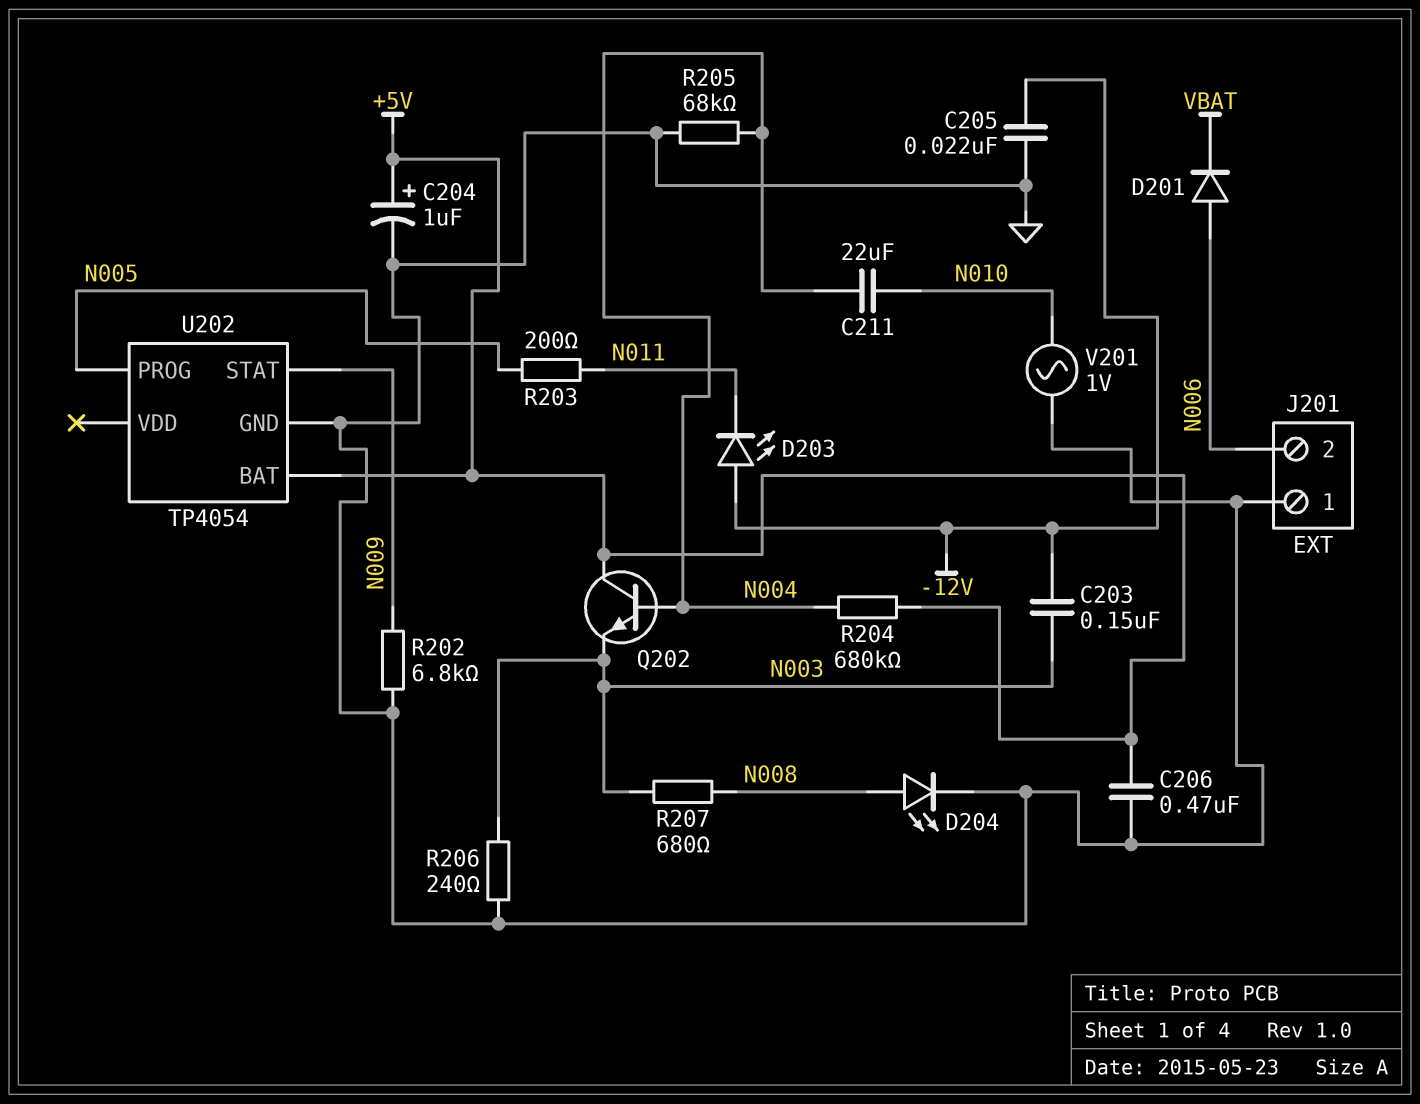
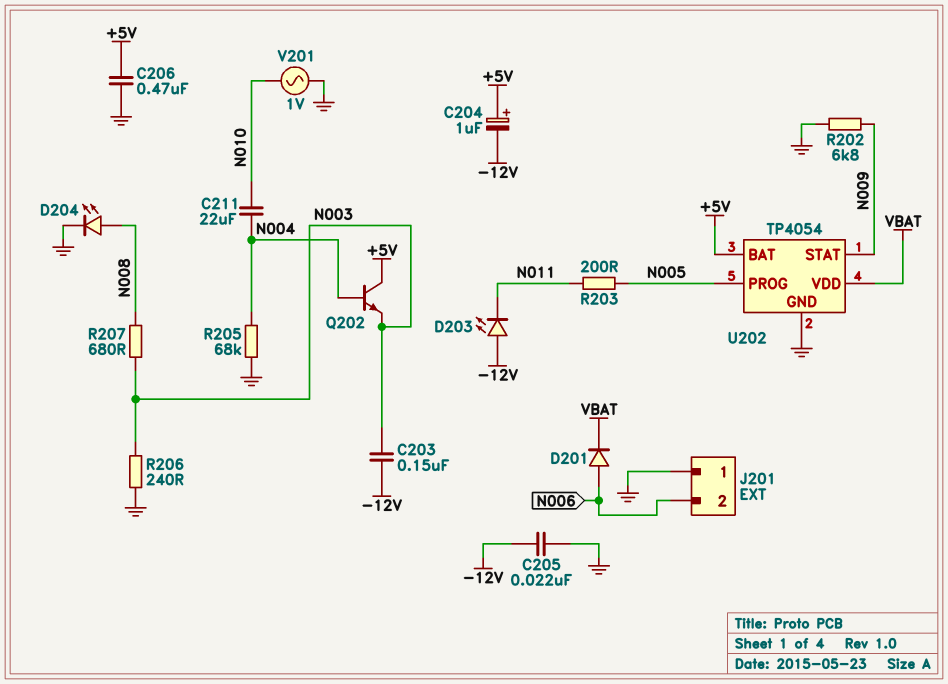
C204: 1uF (plus +5V, minus GND) -> 1uF (plus +5V, minus -12V)
R204: 680k (+5V, N004) -> none
U202 pin VDD: none -> VBAT

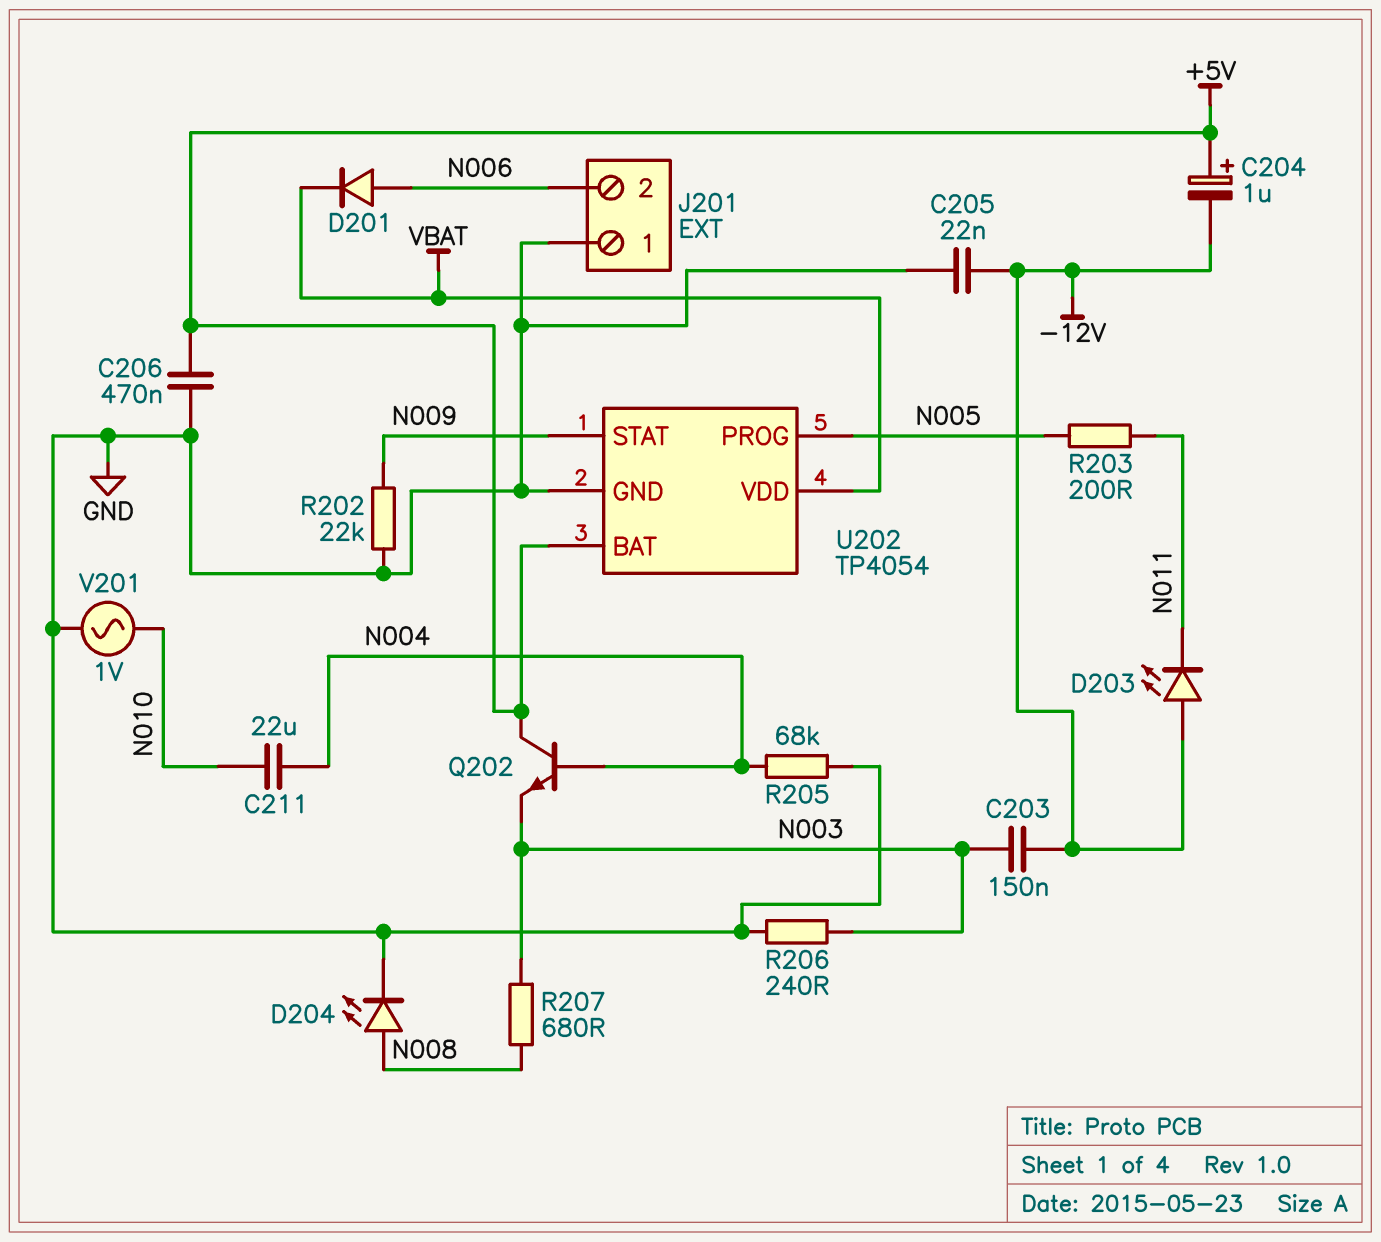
R202: 6.8k (GND, N009) -> 22k (GND, N009)

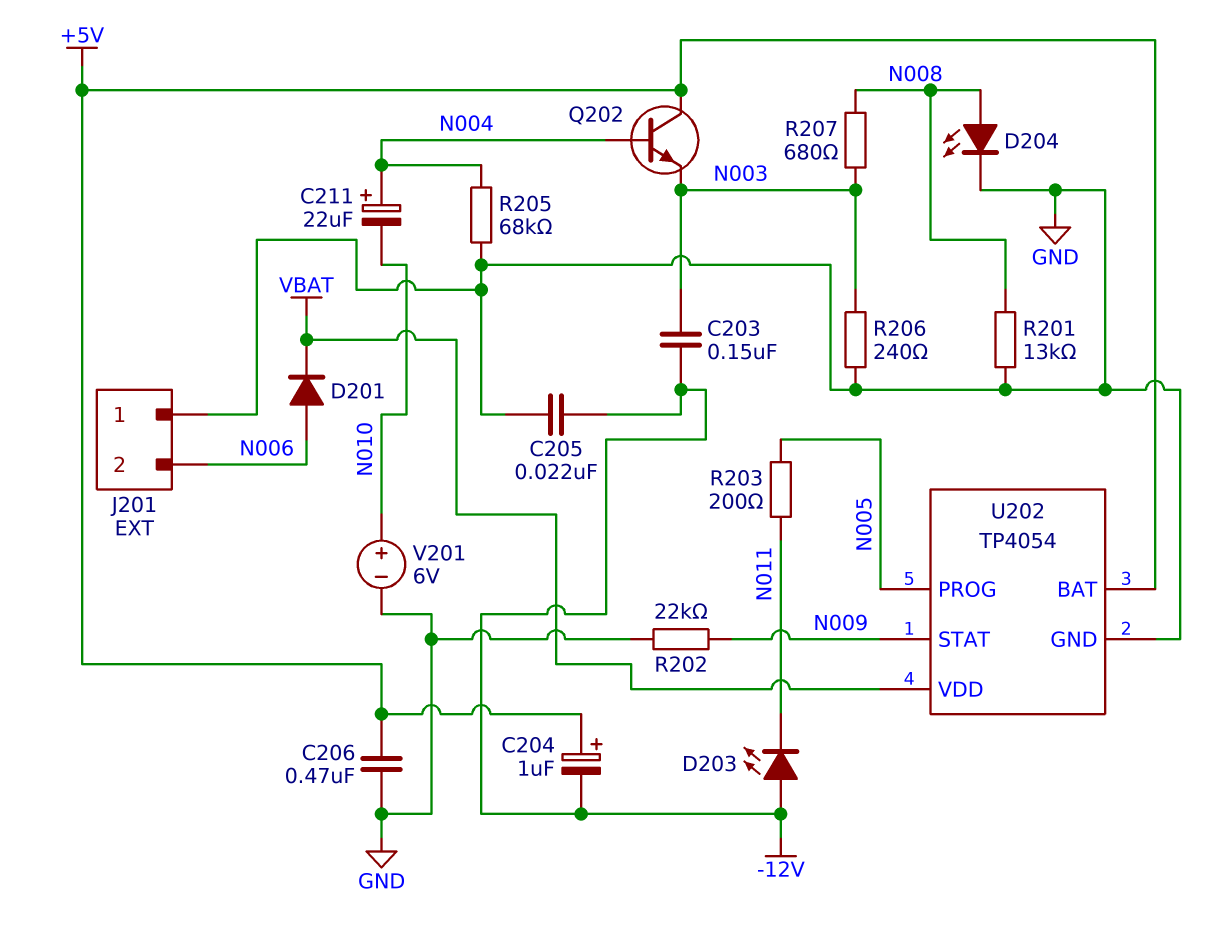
C211: 22uF (N004, N010) -> 22uF (plus N004, minus N010)
R201: none -> 13k (GND, N008)
V201: AC 1V (GND, N010) -> 6V (plus N010, minus GND)

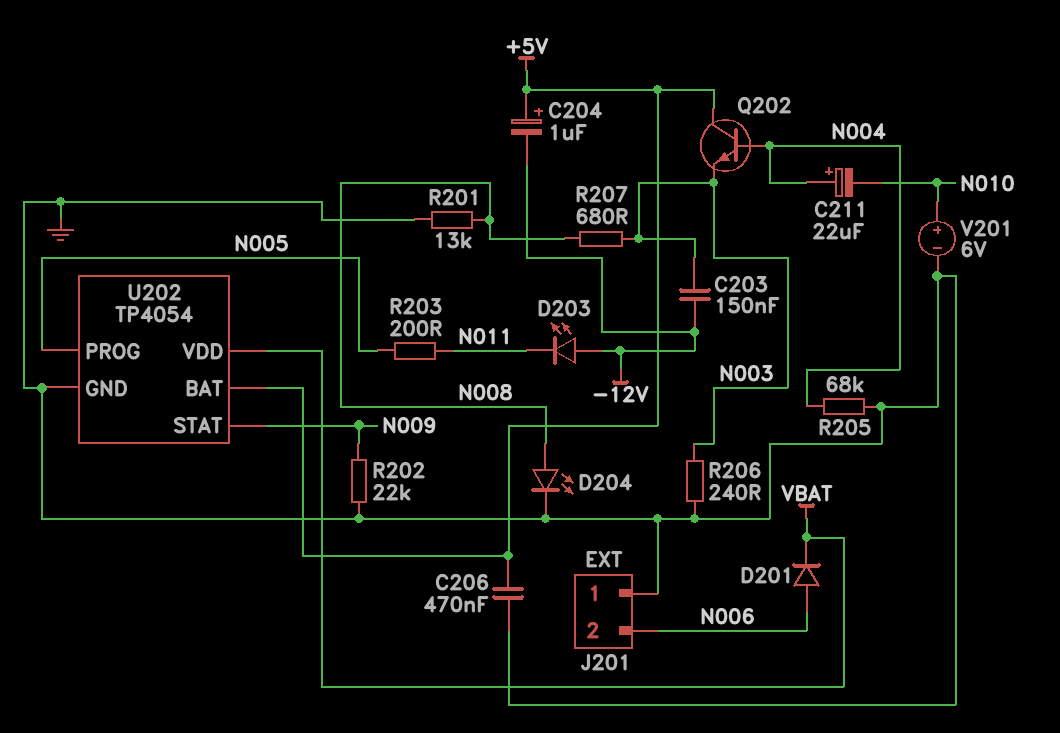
C205: 22nF (-12V, GND) -> none

